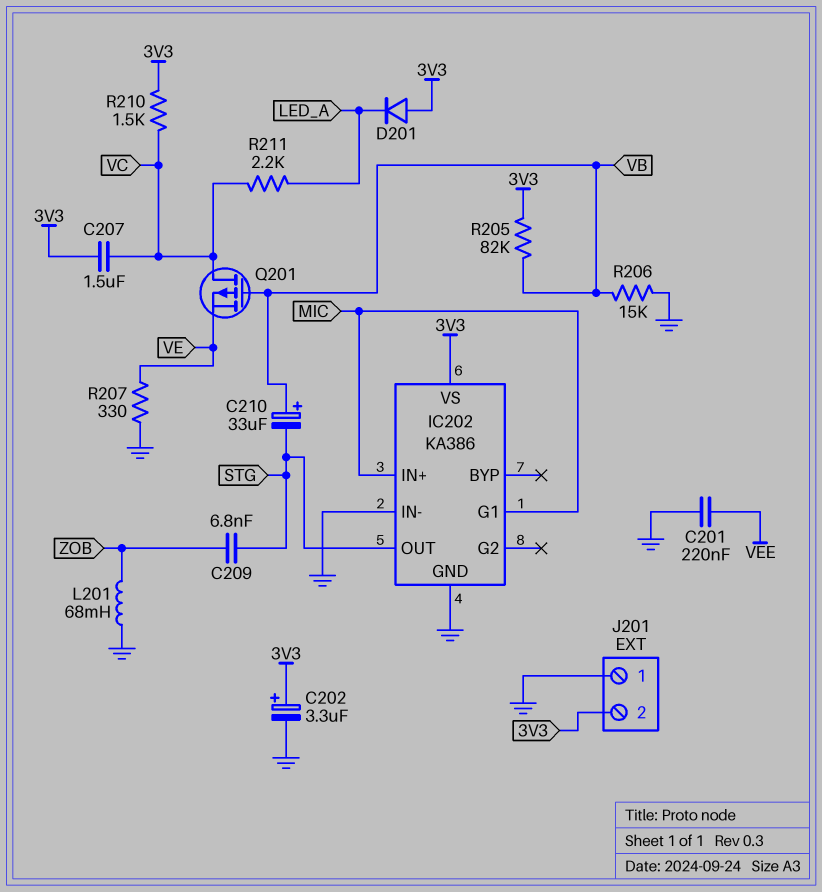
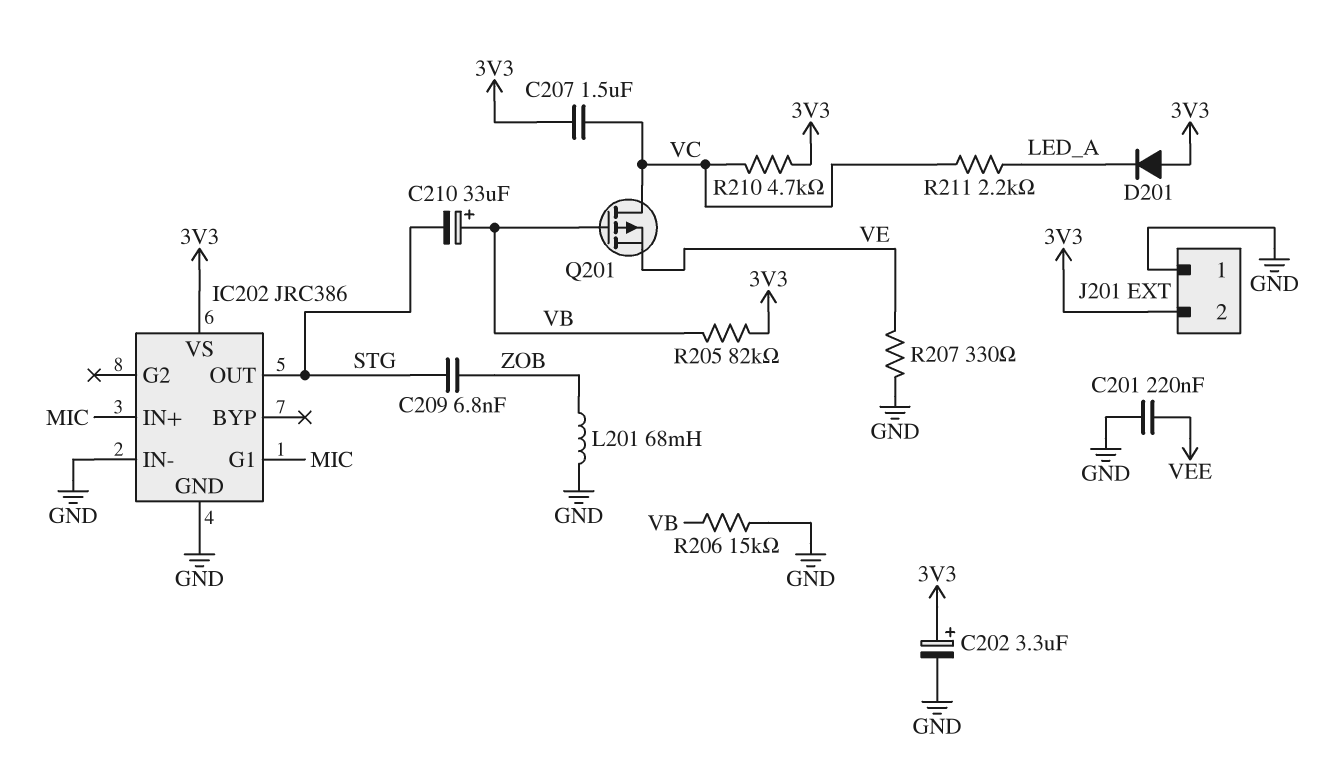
IC202: KA386 -> JRC386
R210: 1.5k (3V3, VC) -> 4.7k (3V3, VC)

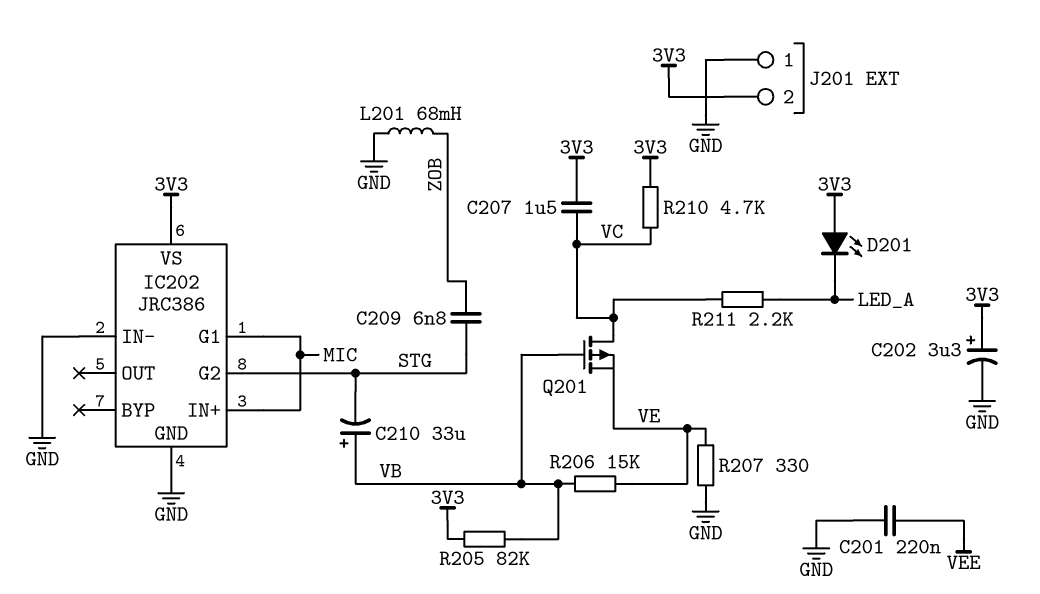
D201: diode (A 3V3, K LED_A) -> LED (A 3V3, K LED_A)
IC202 pin G2: none -> STG
IC202 pin OUT: STG -> none
R206: 15k (GND, VB) -> 15k (VB, VE)

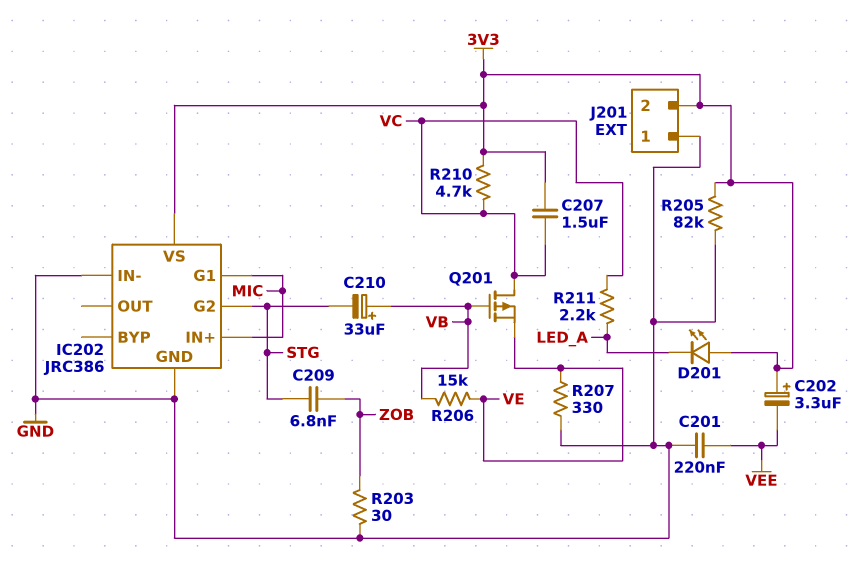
C202: 3.3uF (plus 3V3, minus GND) -> 3.3uF (plus 3V3, minus VEE)
L201: 68mH (GND, ZOB) -> none
R203: none -> 30 (GND, ZOB)
R205: 82k (3V3, VB) -> 82k (3V3, GND)

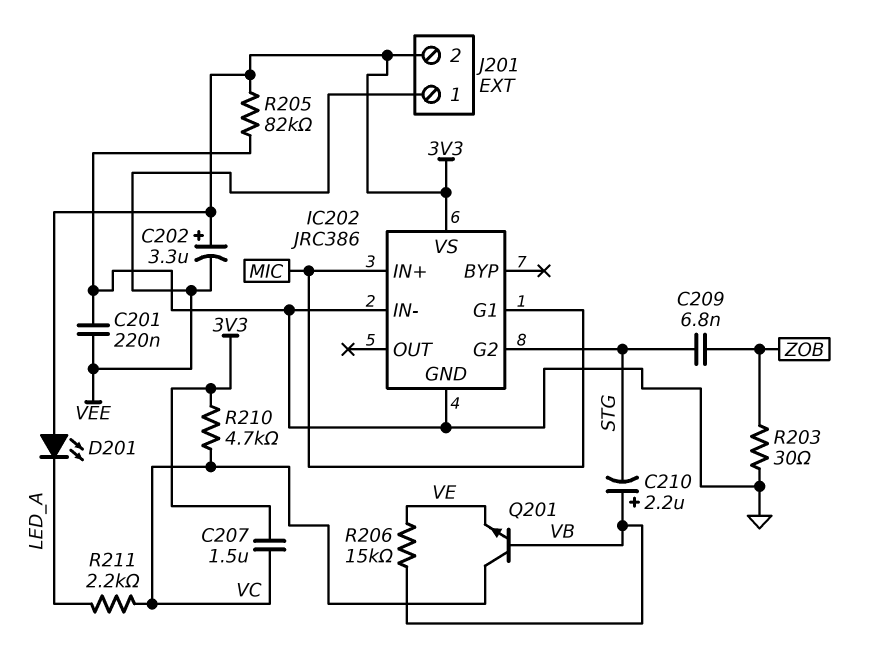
C210: 33uF (plus VB, minus STG) -> 2.2uF (plus VB, minus STG)
J201 pin 1: GND -> VEE
Q201: PMOS (G VB, D VC, S VE) -> NPN (B VB, C VC, E VE)
R207: 330 (GND, VE) -> none

